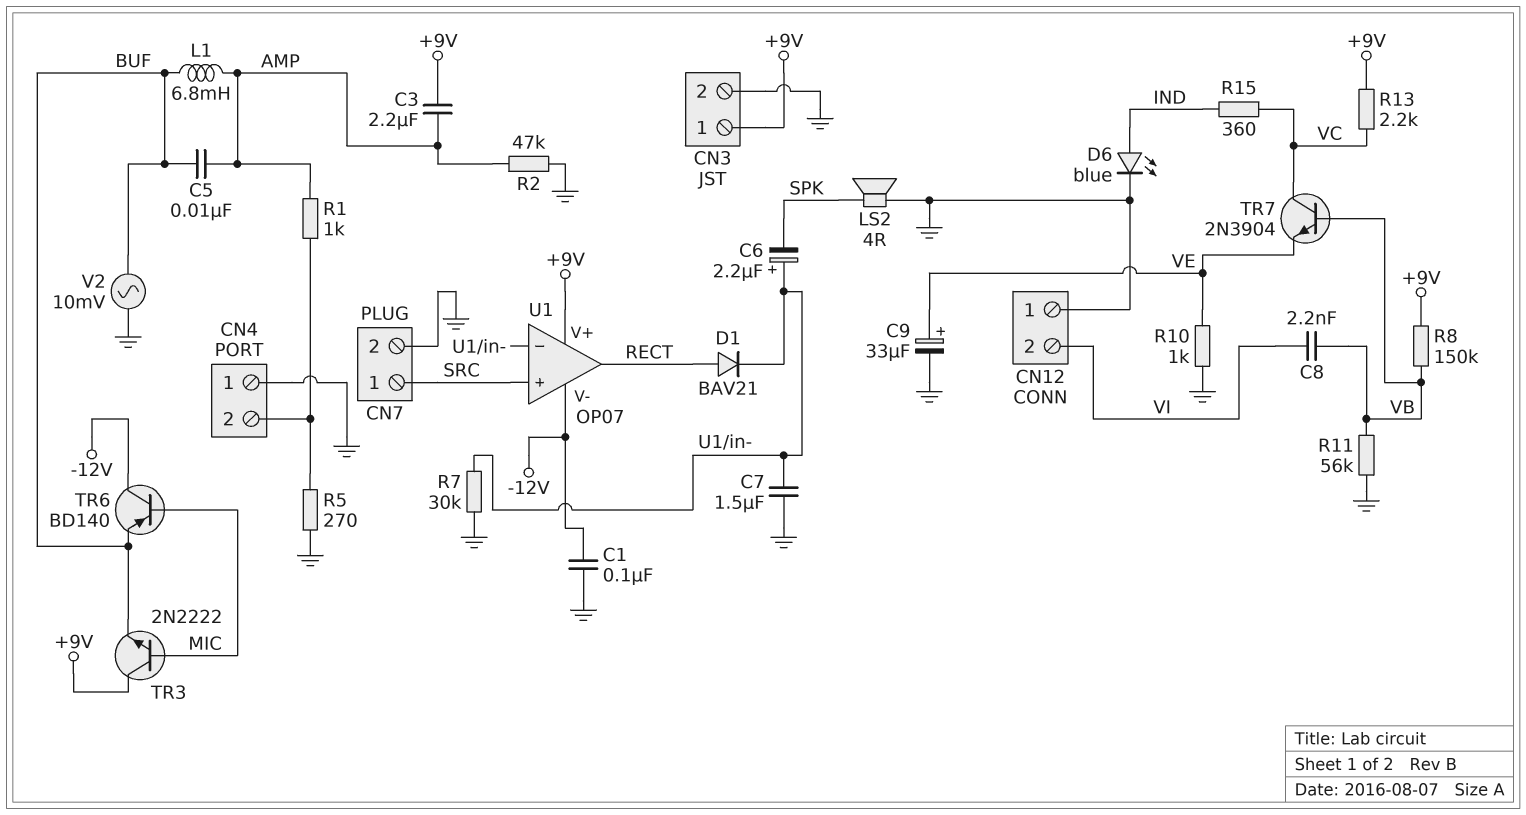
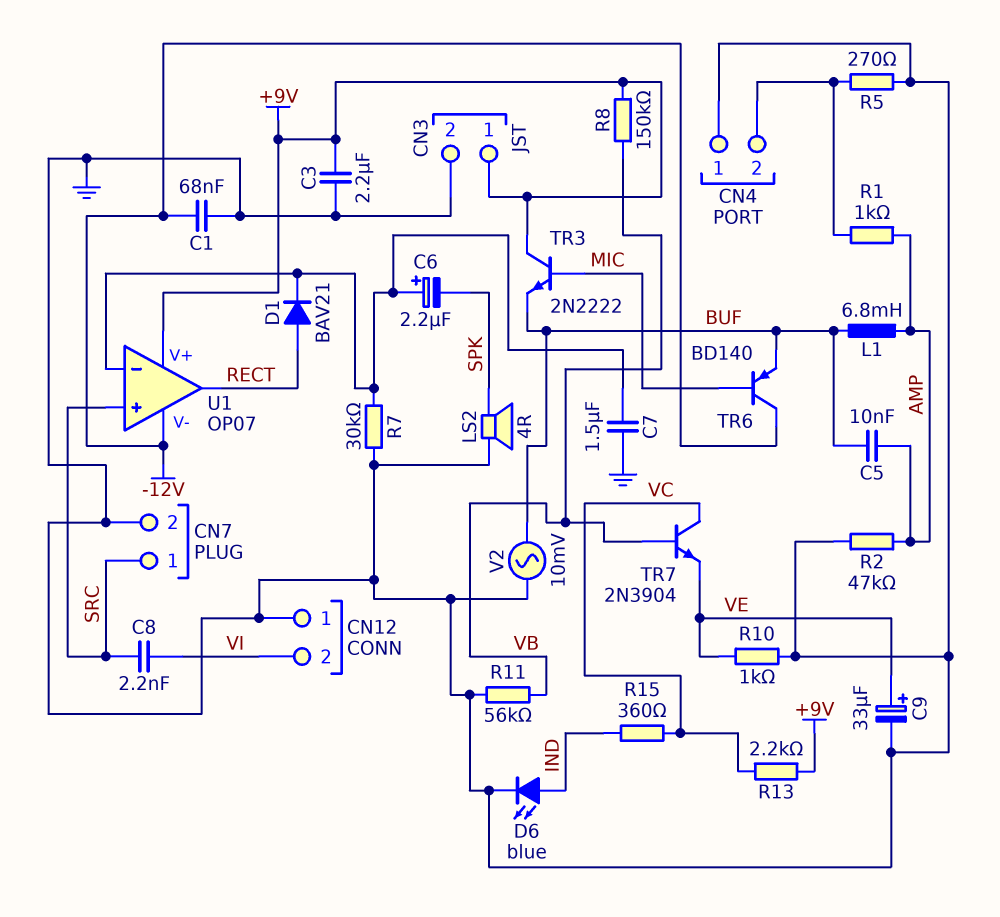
C1: 100nF (-12V, GND) -> 68nF (-12V, GND)
C3: 2.2uF (+9V, AMP) -> 2.2uF (+9V, GND)
C8: 2.2nF (VB, VI) -> 2.2nF (SRC, VI)

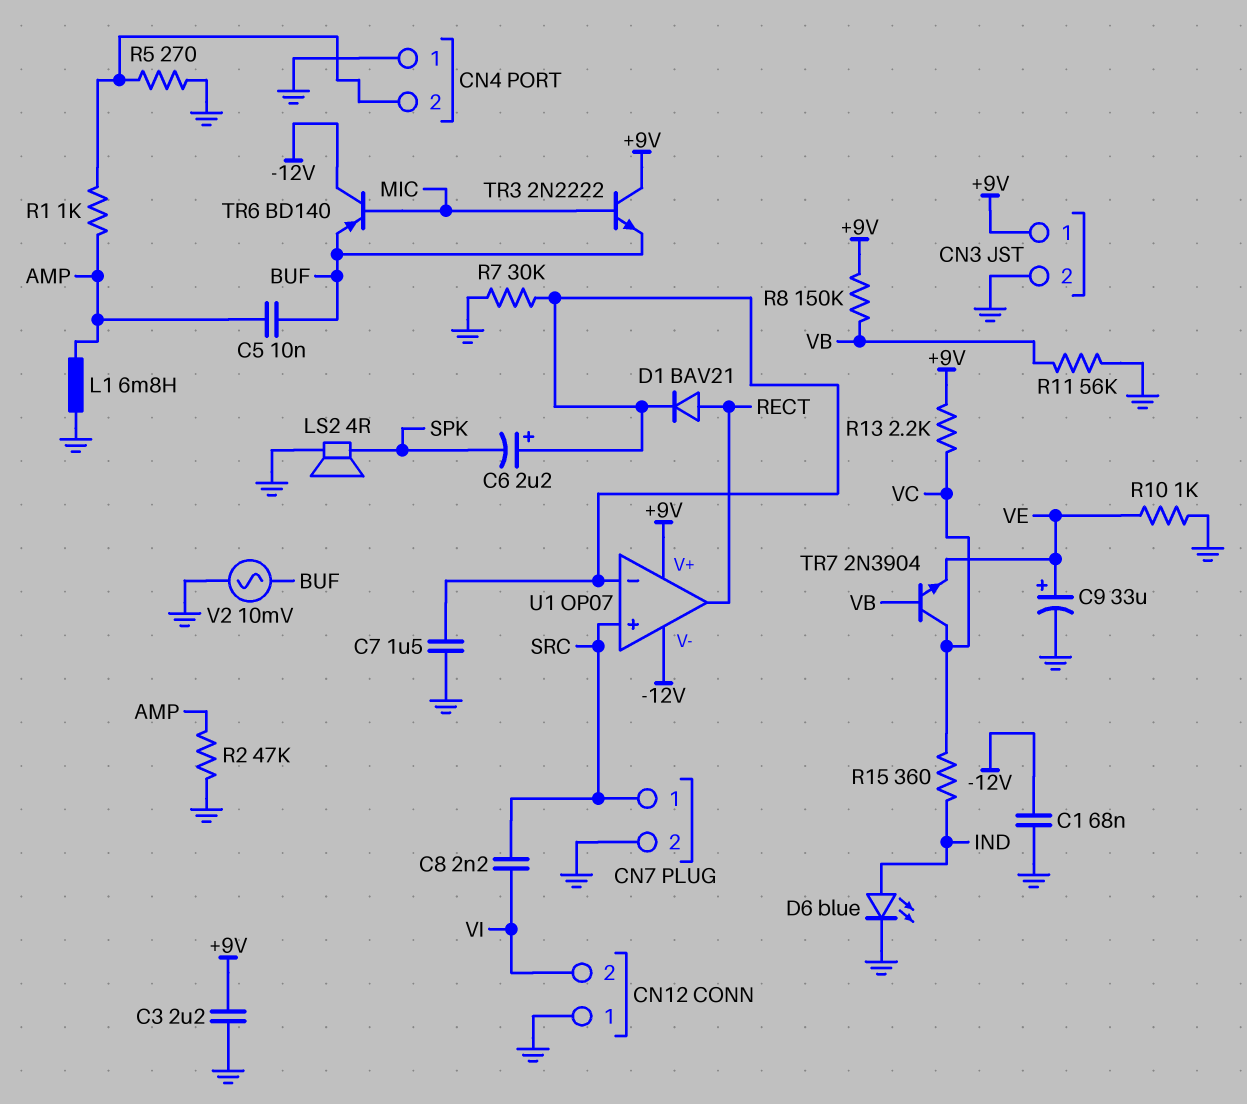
L1: 6.8mH (AMP, BUF) -> 6.8mH (AMP, GND)

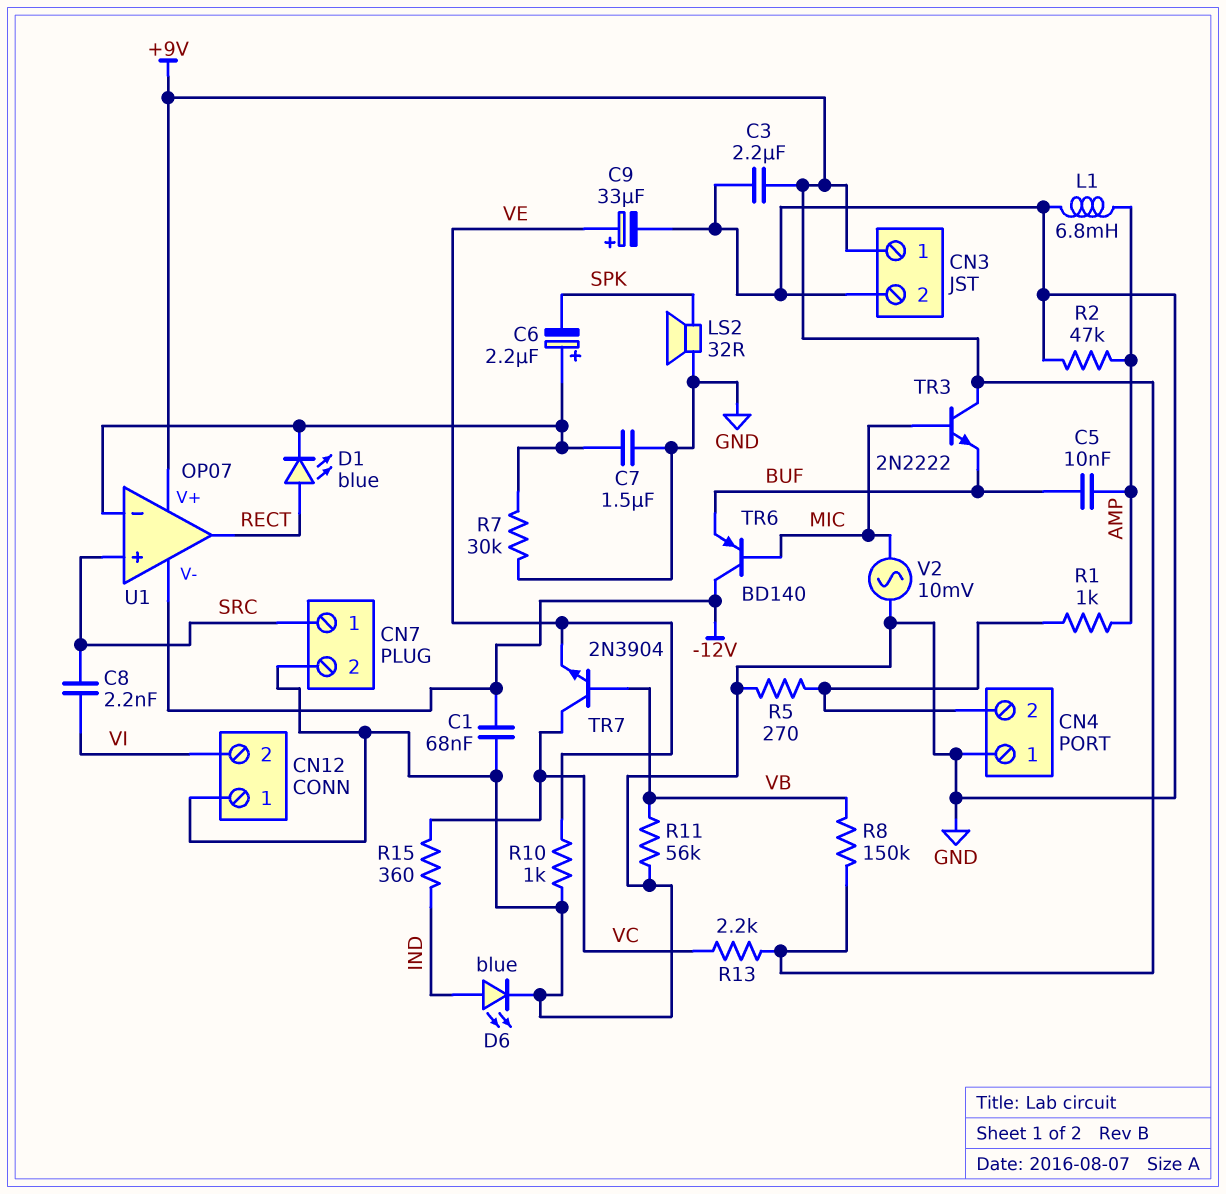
D1: diode BAV21 (A RECT, K U1/in-) -> LED blue (A RECT, K U1/in-)
LS2: speaker 4R (GND, SPK) -> speaker 32R (GND, SPK)
V2: AC 10mV (BUF, GND) -> AC 10mV (GND, MIC)

